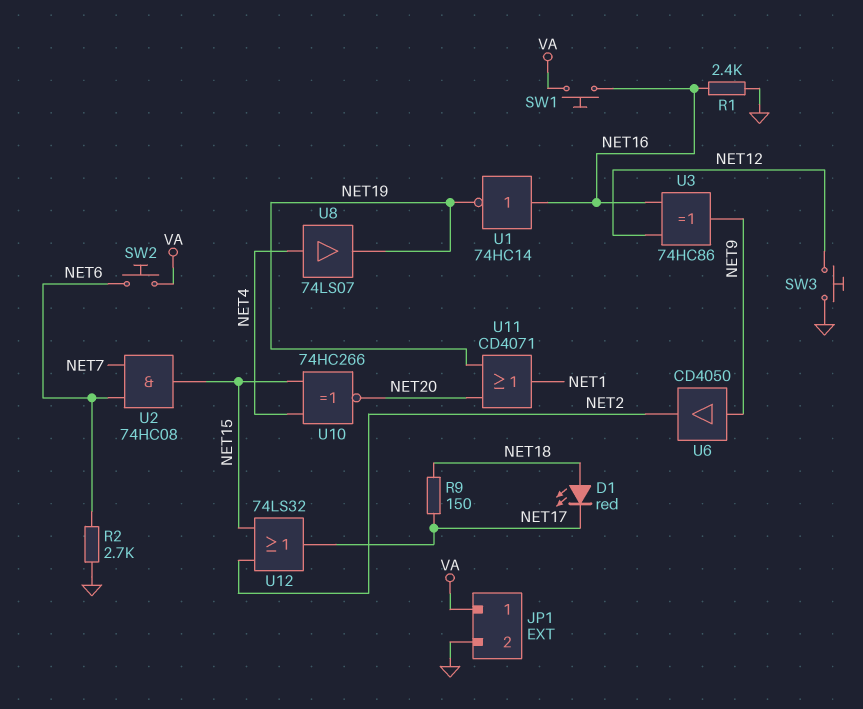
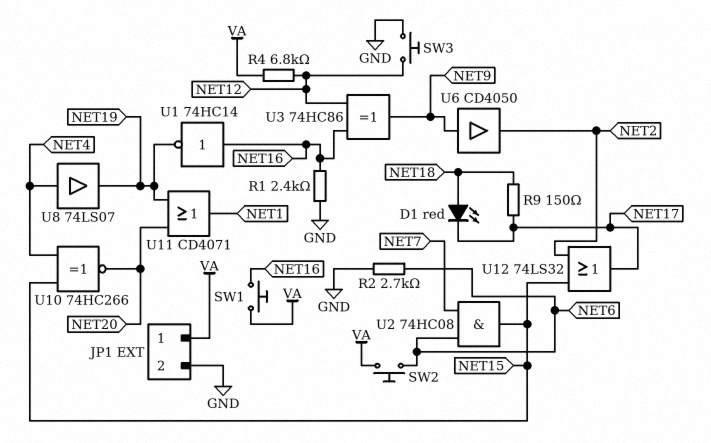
R4: none -> 6.8k (NET12, VA)

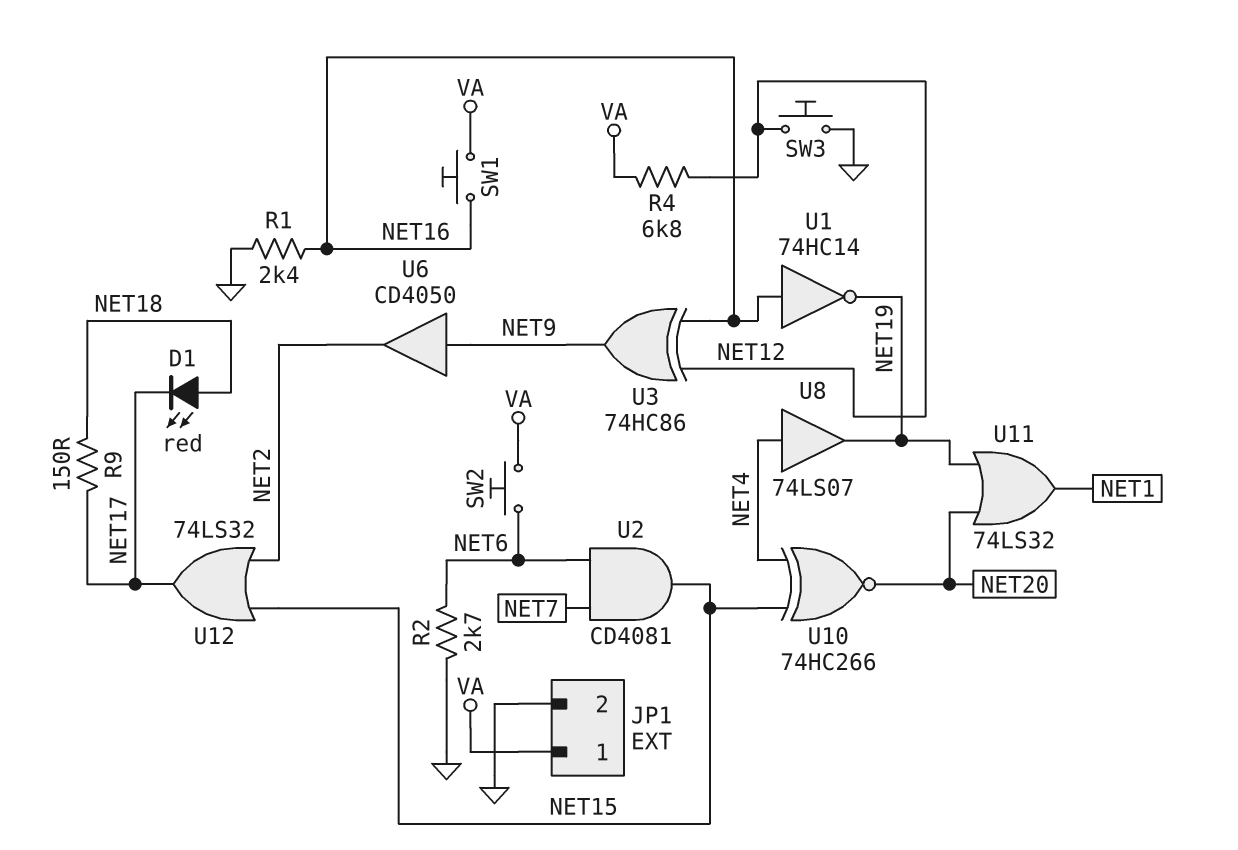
U2: AND 74HC08 (in NET6, in NET7, out NET15) -> AND CD4081 (in NET6, in NET7, out NET15)
U11: OR CD4071 (in NET19, in NET20, out NET1) -> OR 74LS32 (in NET19, in NET20, out NET1)

